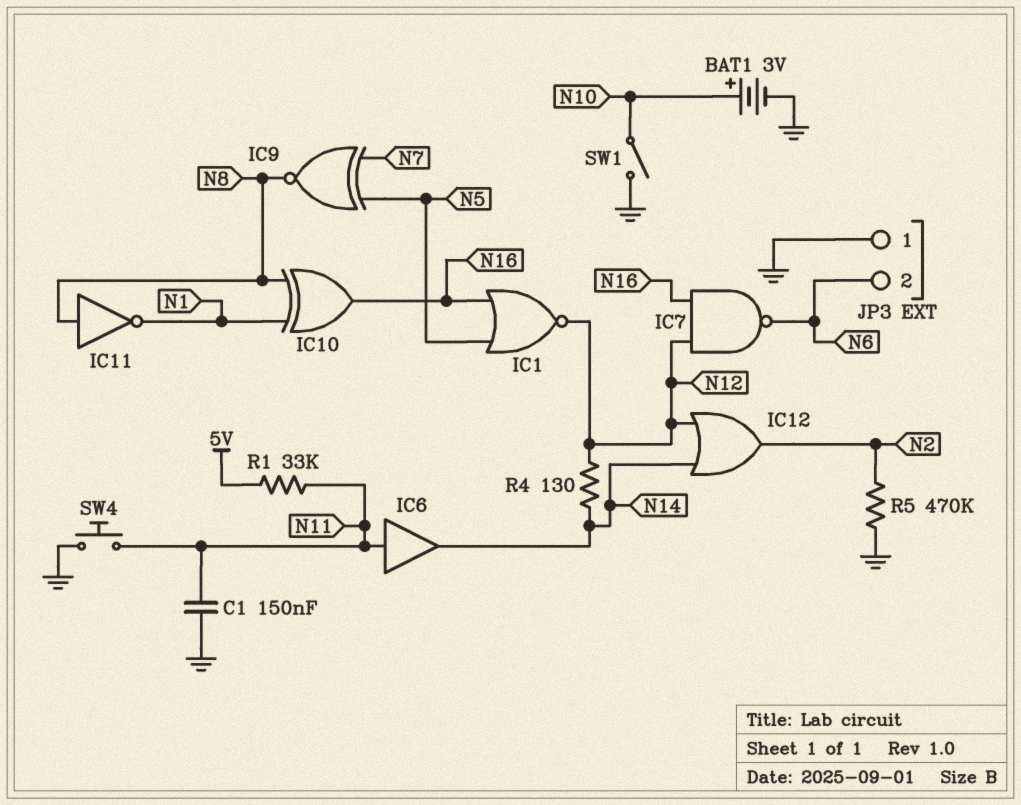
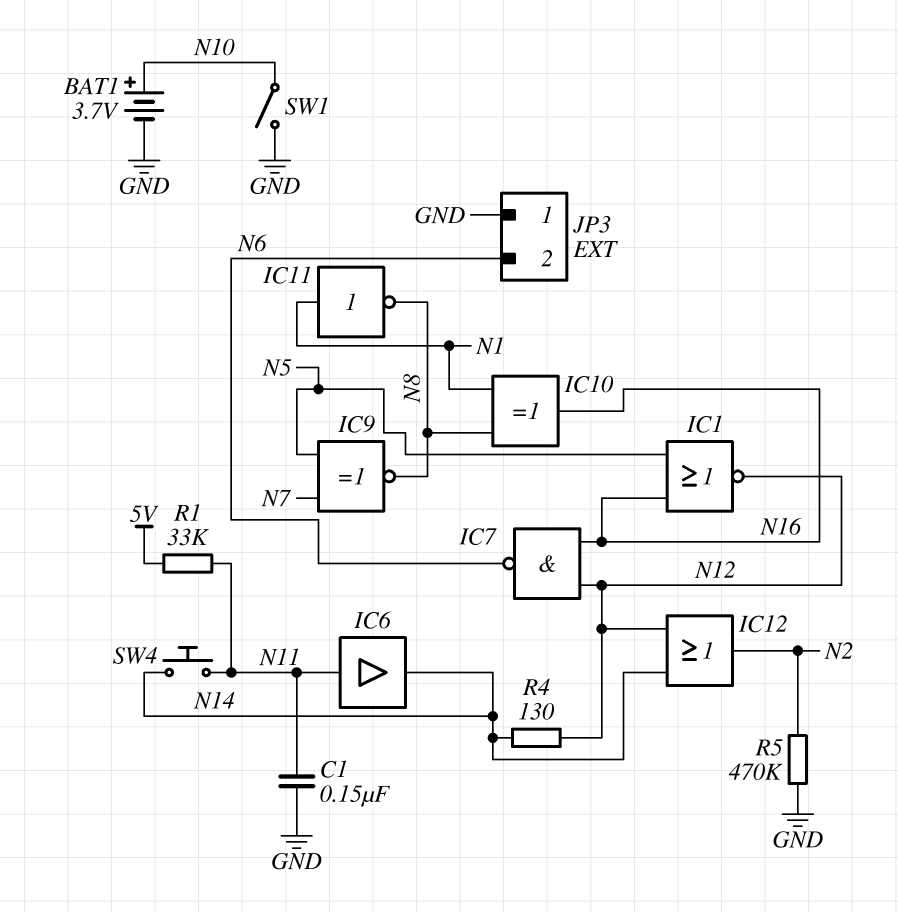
BAT1: 3V (plus N10, minus GND) -> 3.7V (plus N10, minus GND)
IC11: NOT (in N8, out N1) -> NOT (in N1, out N8)
SW4: button (GND, N11) -> button (N11, N14)

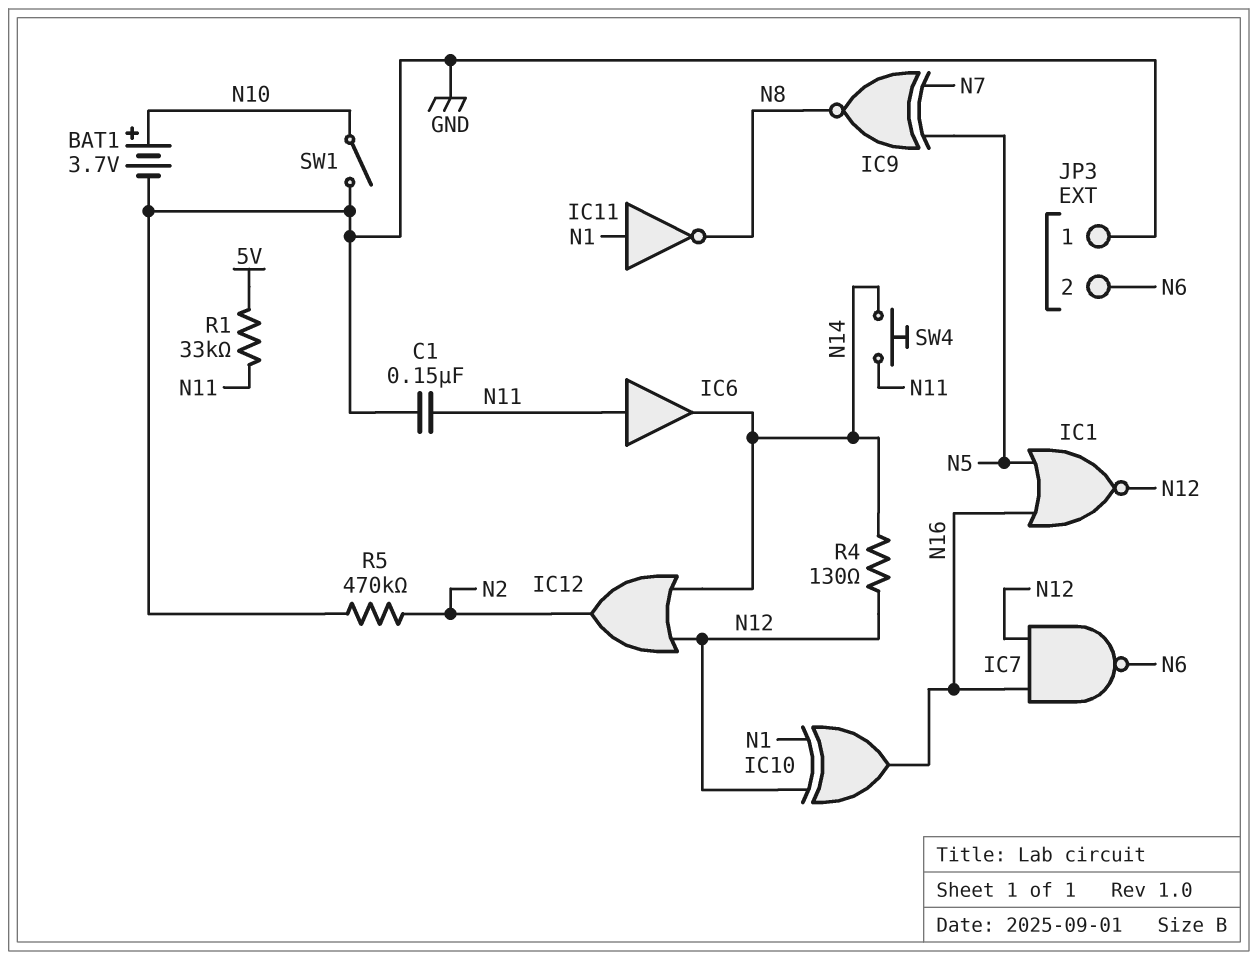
IC10: XOR (in N1, in N8, out N16) -> XOR (in N1, in N12, out N16)

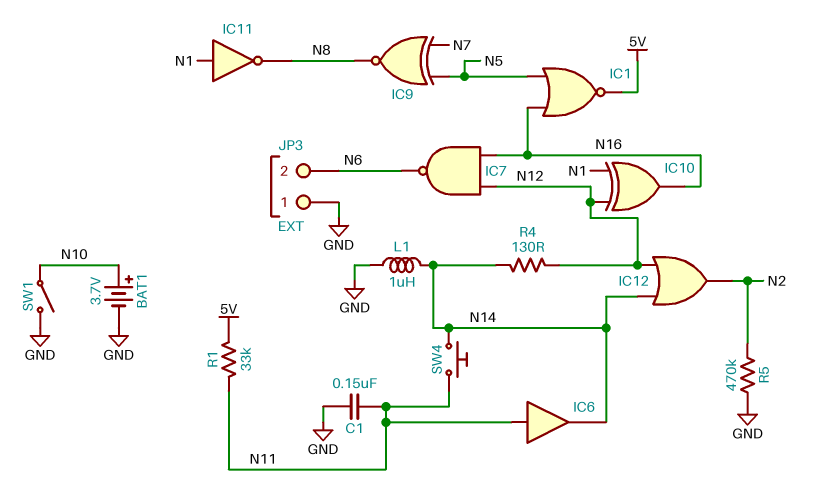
IC1: NOR (in N5, in N16, out N12) -> NOR (in N5, in N16, out 5V)
L1: none -> 1uH (GND, N14)

